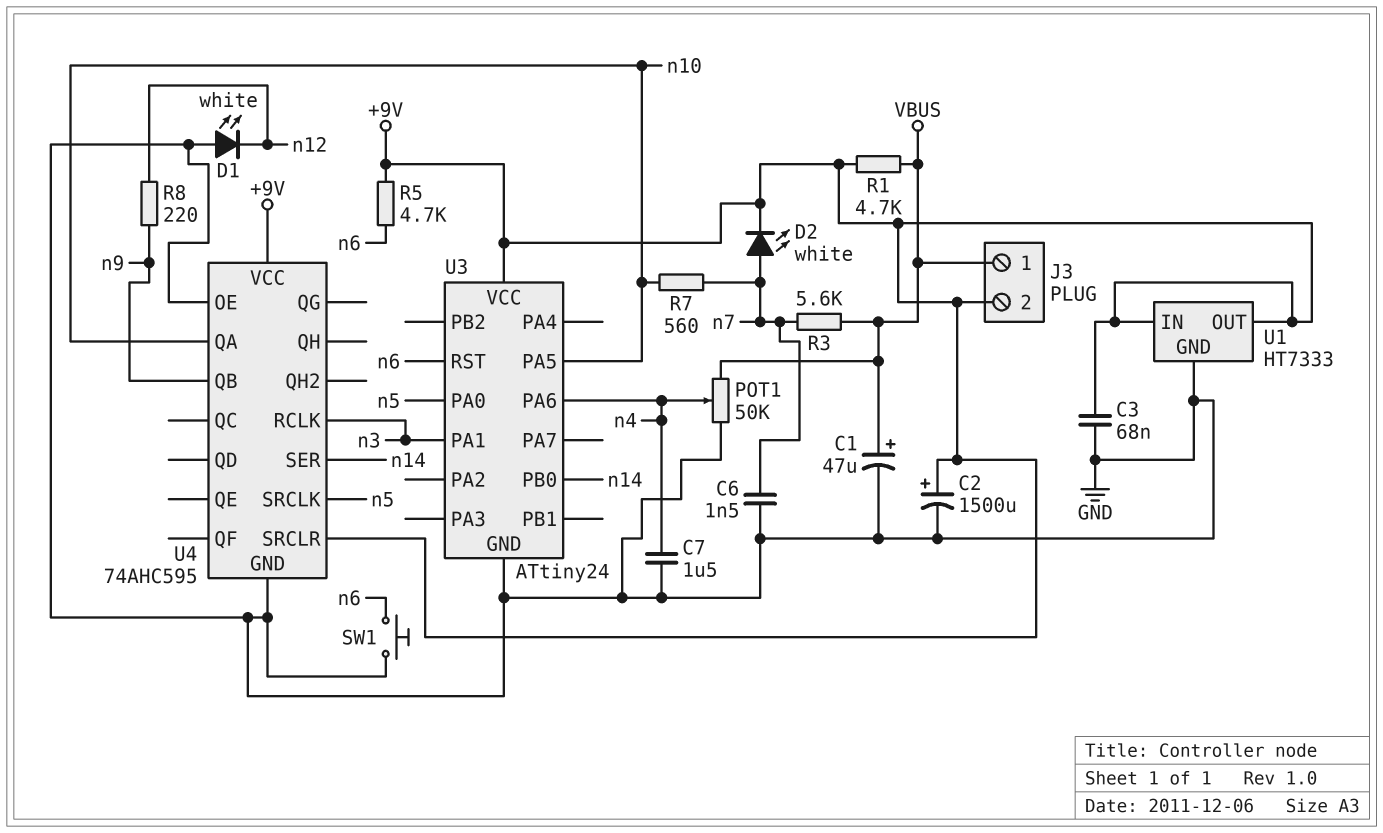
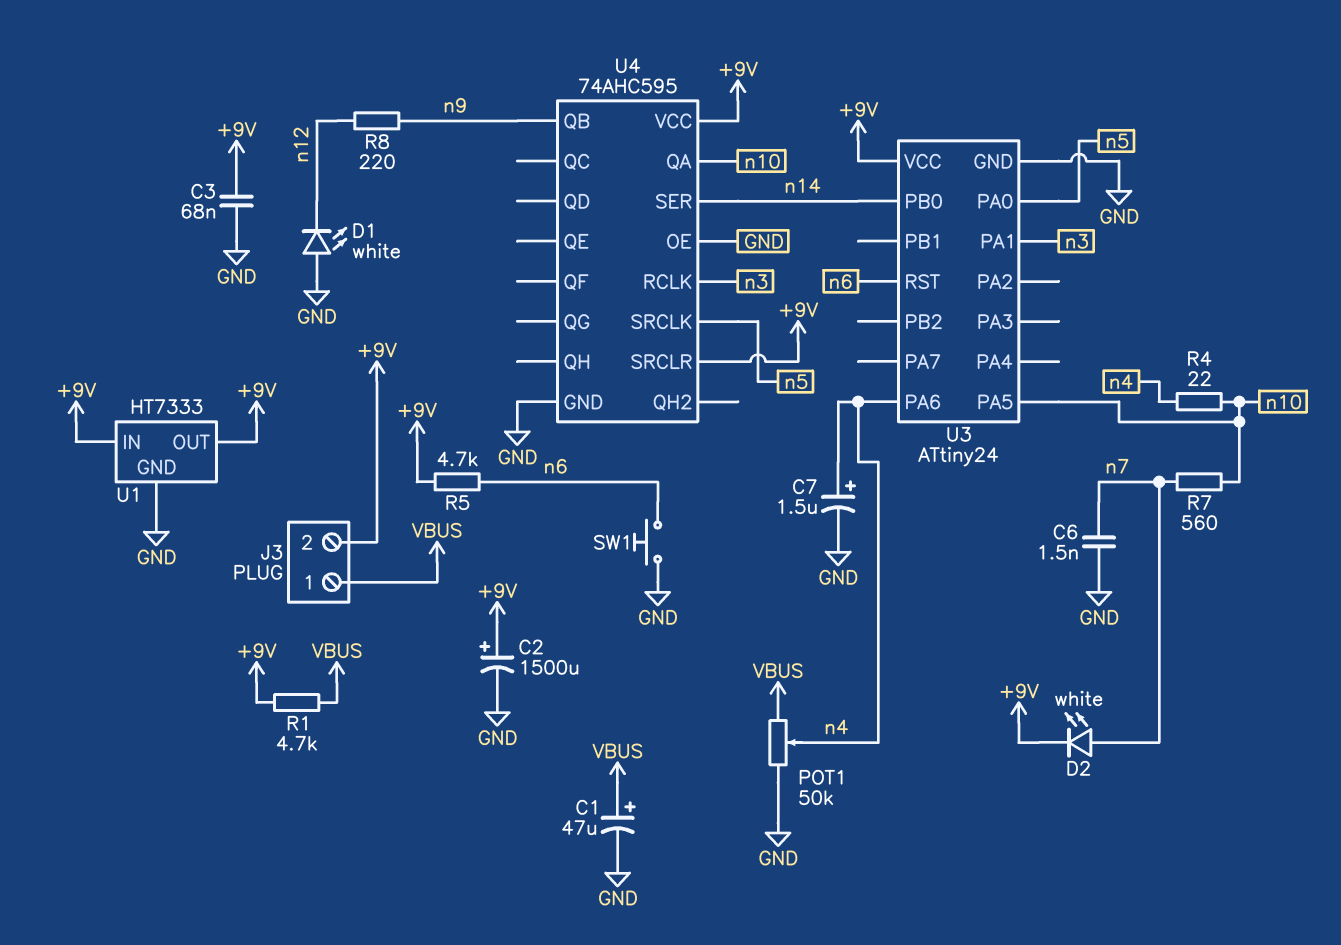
C7: 1.5uF (GND, n4) -> 1.5uF (plus n4, minus GND)
R3: 5.6k (VBUS, n7) -> none
R4: none -> 22 (n4, n10)

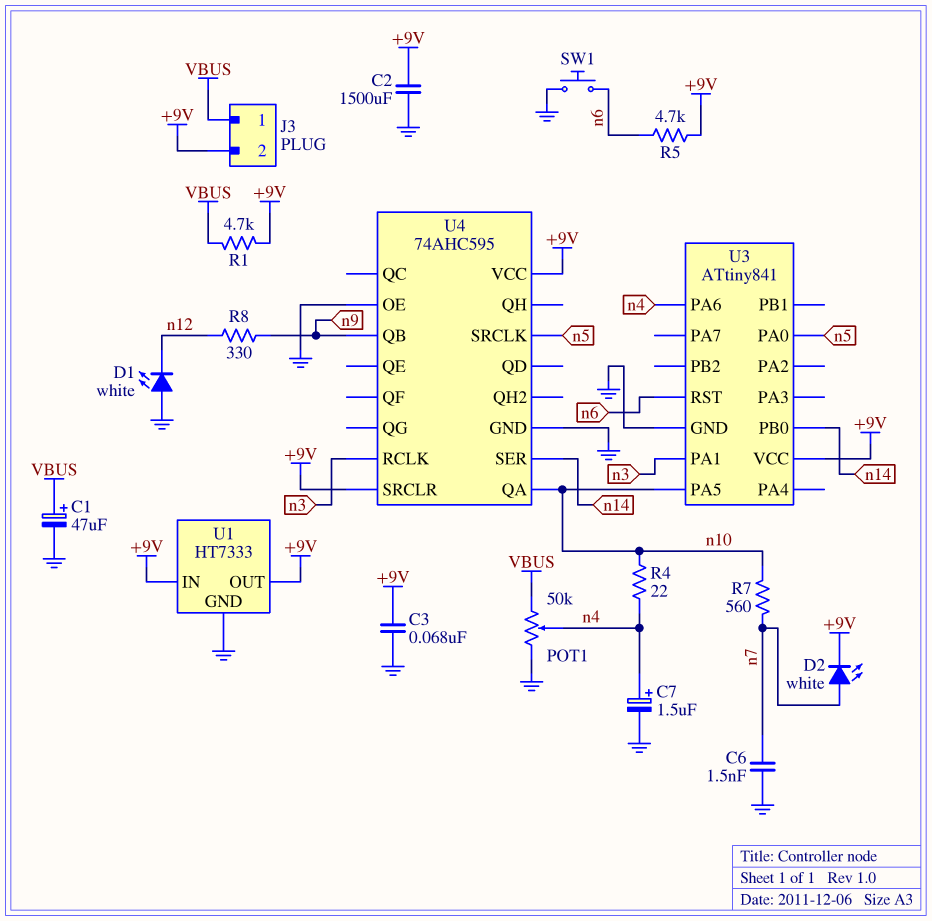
C2: 1500uF (plus +9V, minus GND) -> 1500uF (+9V, GND)
R8: 220 (n9, n12) -> 330 (n9, n12)
U3: ATtiny24 -> ATtiny841

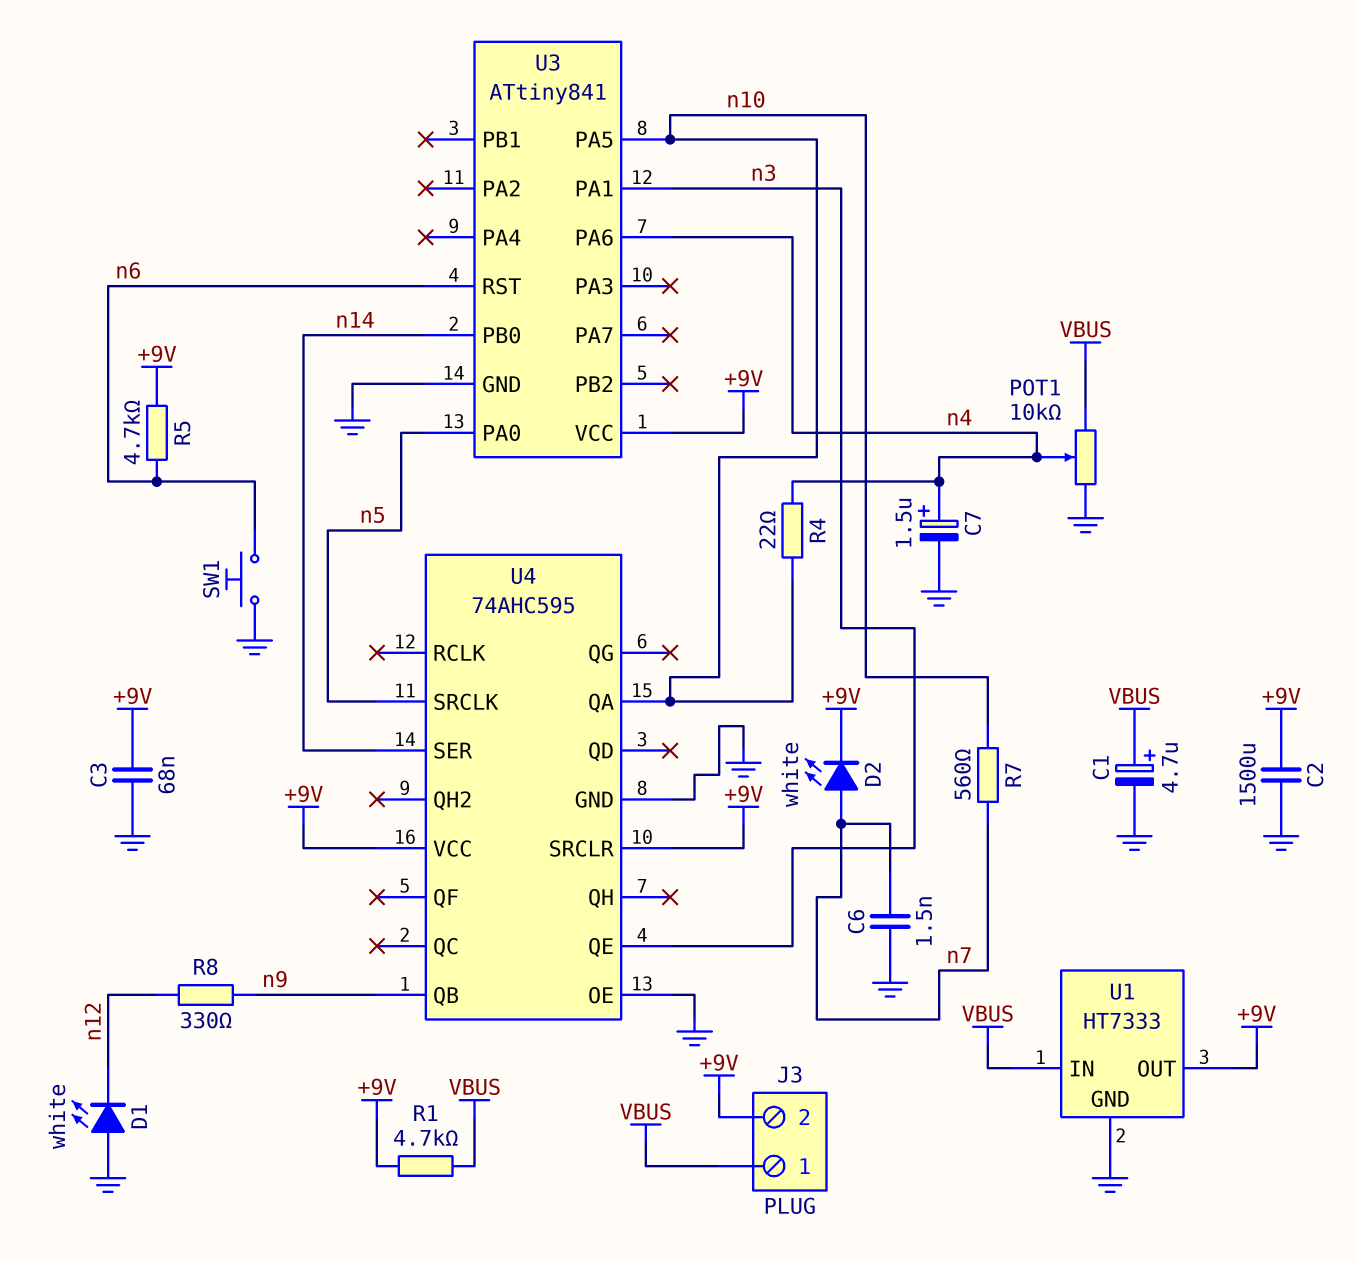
C1: 47uF (plus VBUS, minus GND) -> 4.7uF (plus VBUS, minus GND)
POT1: 50k (GND, VBUS, wiper n4) -> 10k (GND, VBUS, wiper n4)
U1 pin IN: +9V -> VBUS
U4 pin QE: none -> n3
U4 pin RCLK: n3 -> none

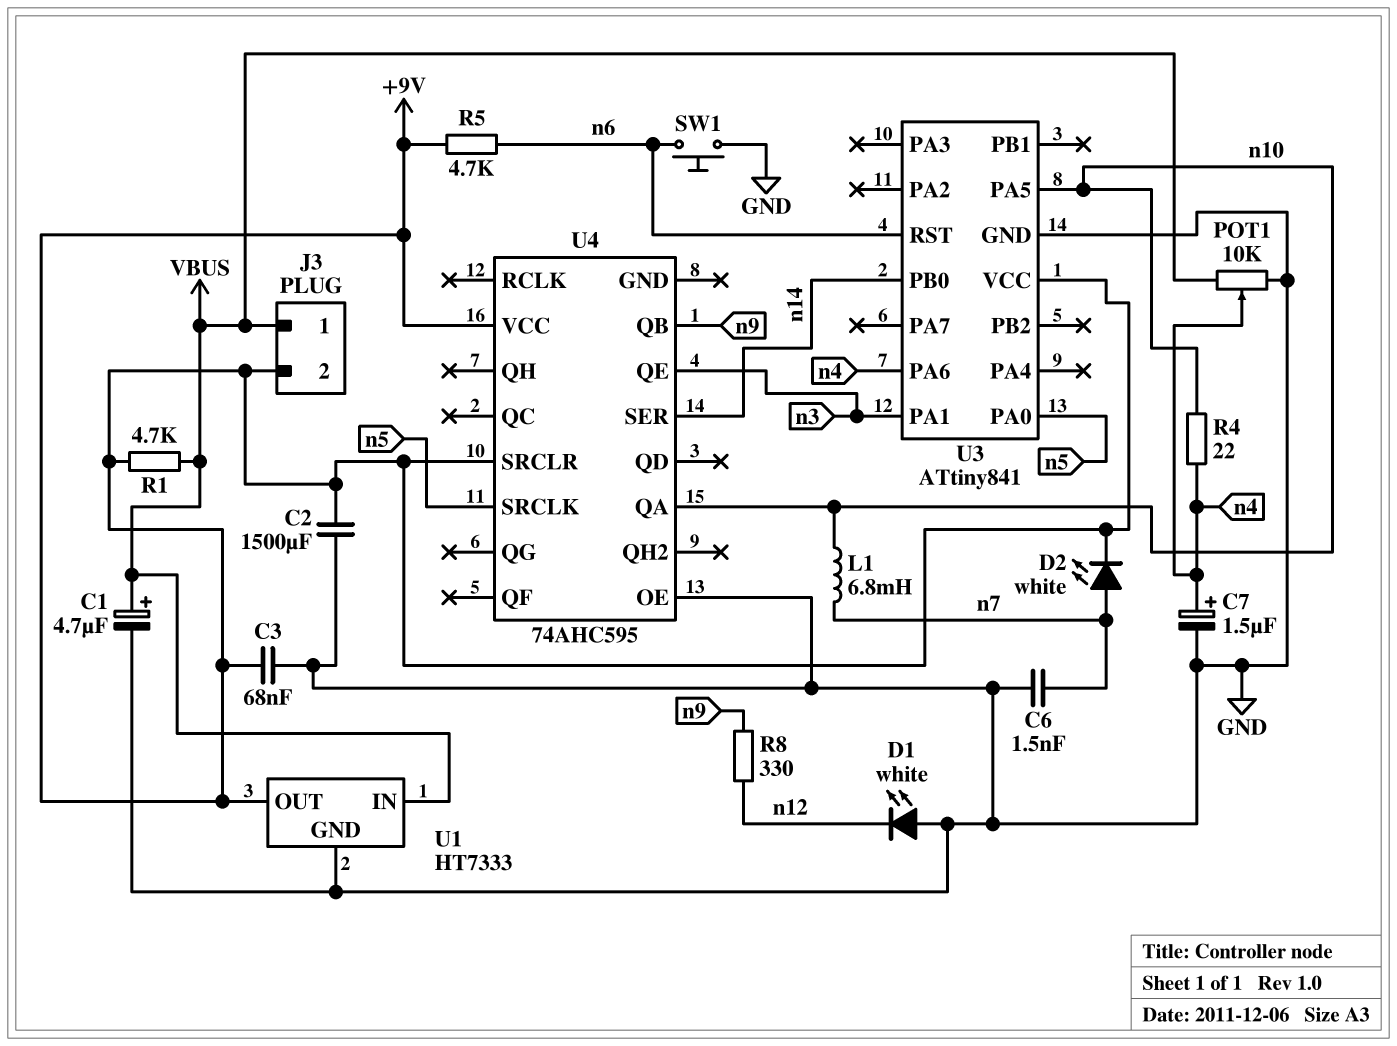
L1: none -> 6.8mH (n7, n10)
R7: 560 (n7, n10) -> none
U4 pin GND: GND -> none

